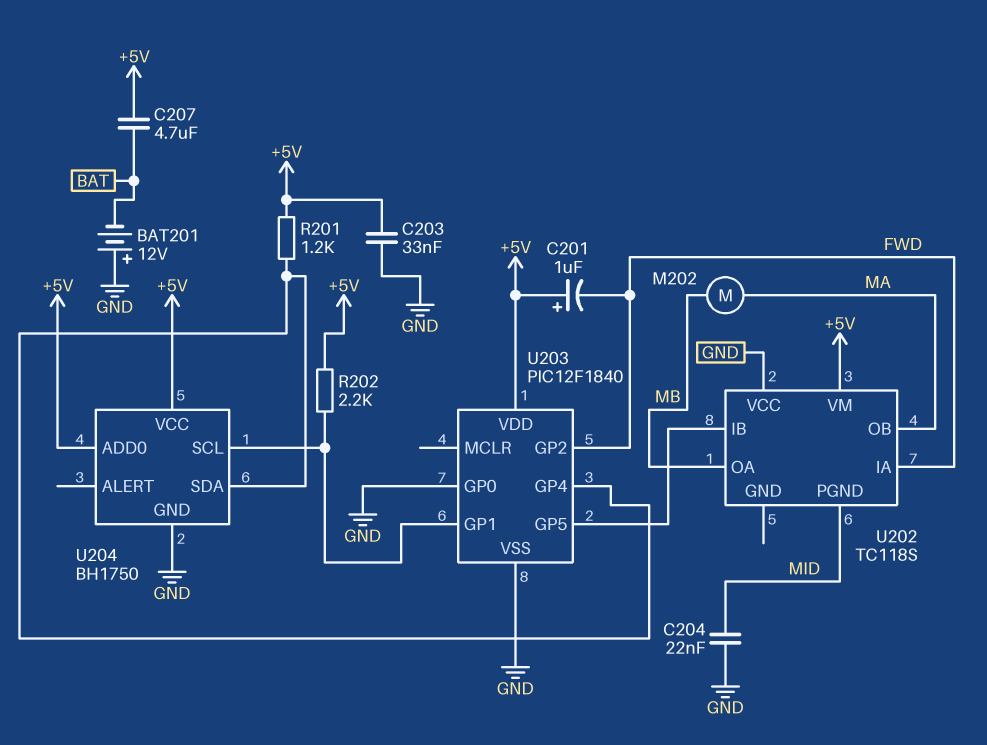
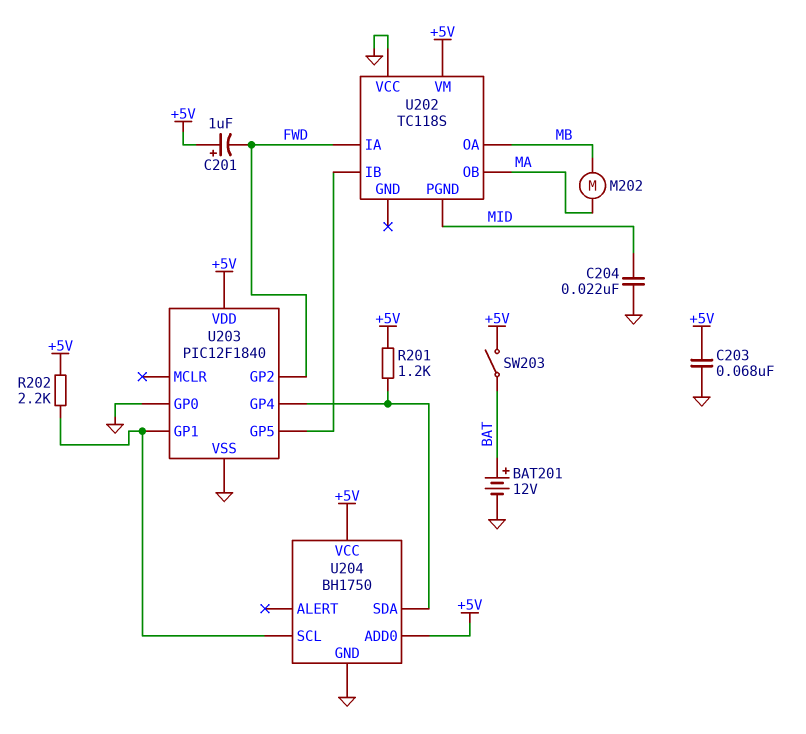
BAT201: 12V (plus GND, minus BAT) -> 12V (plus BAT, minus GND)
C203: 33nF (+5V, GND) -> 68nF (+5V, GND)
C207: 4.7uF (+5V, BAT) -> none
SW203: none -> switch (+5V, BAT)

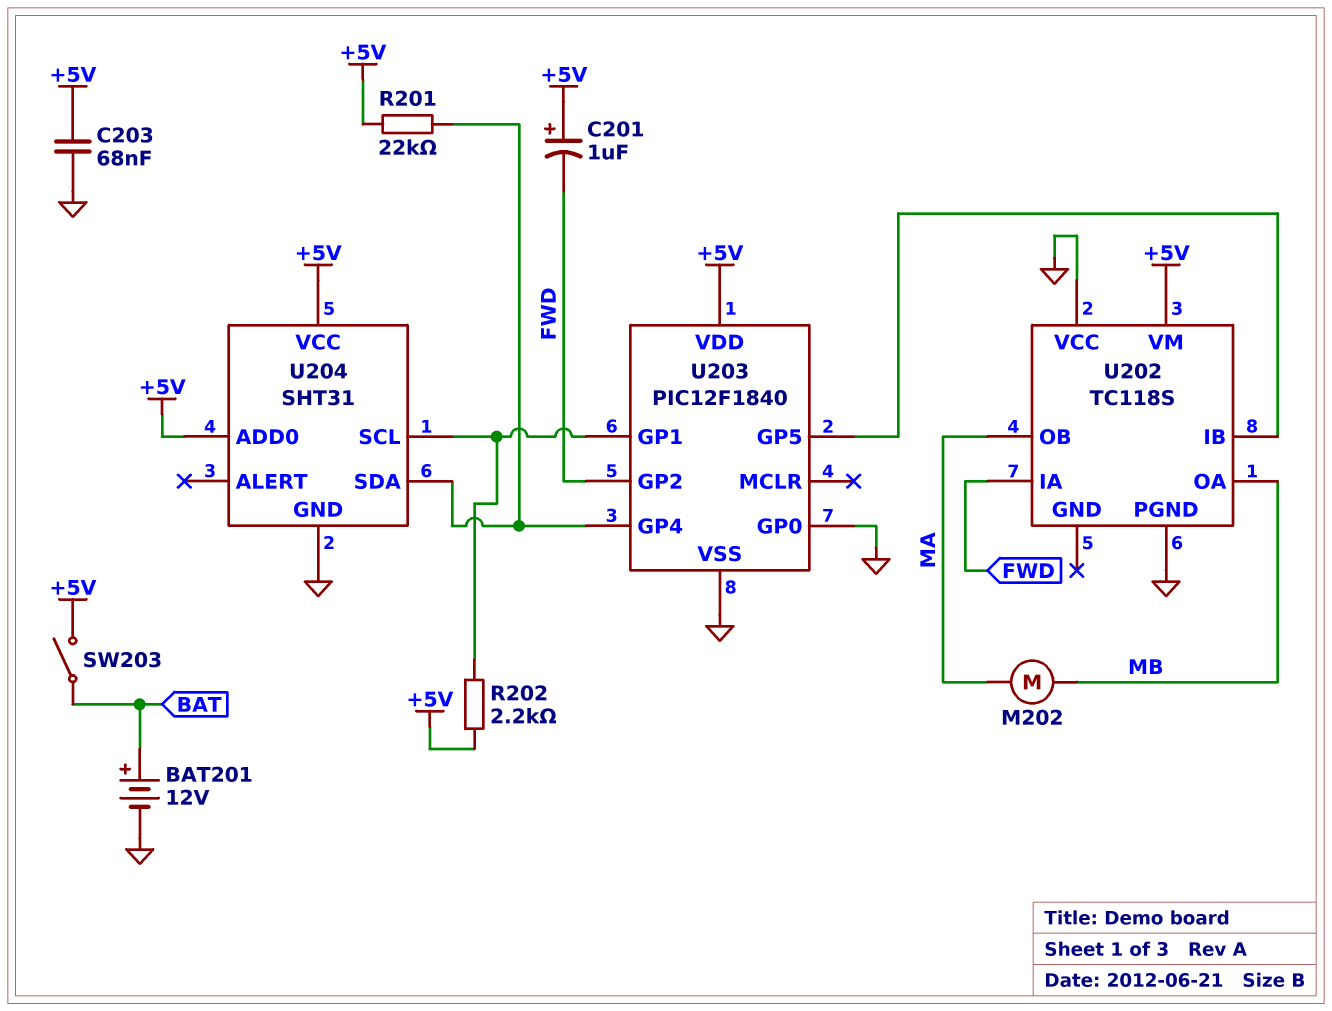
C204: 22nF (GND, MID) -> none
R201: 1.2k (+5V, U203/GP4) -> 22k (+5V, U203/GP4)
U202 pin PGND: MID -> GND
U204: BH1750 -> SHT31

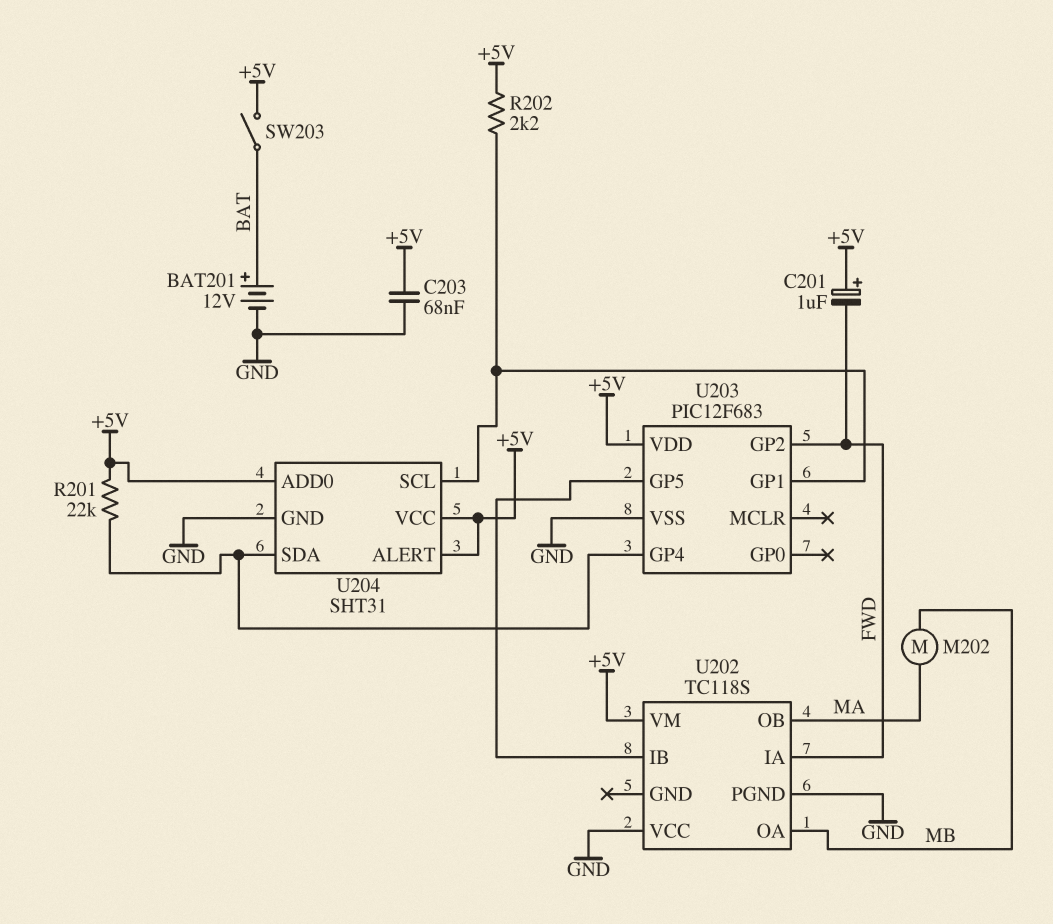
U203: PIC12F1840 -> PIC12F683
U203 pin GP0: GND -> none
U204 pin ALERT: none -> +5V

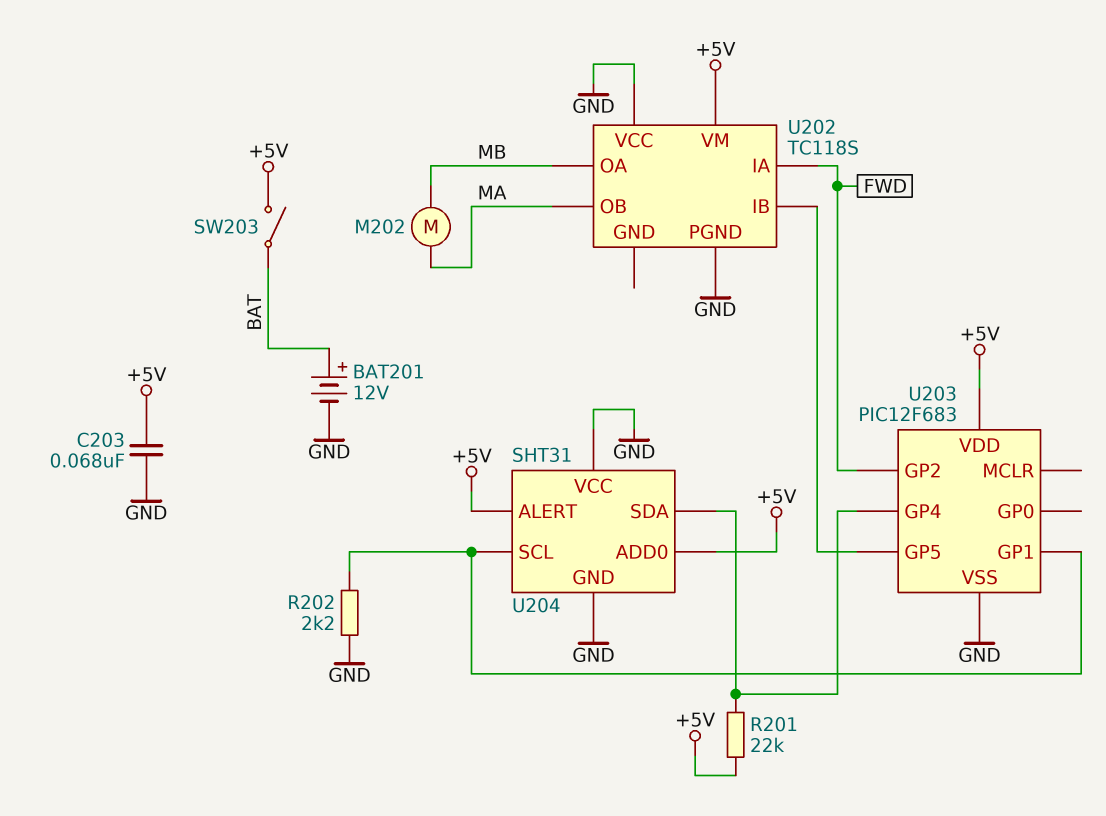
C201: 1uF (plus +5V, minus FWD) -> none
R202: 2.2k (+5V, U203/GP1) -> 2.2k (GND, U203/GP1)
U204 pin VCC: +5V -> GND

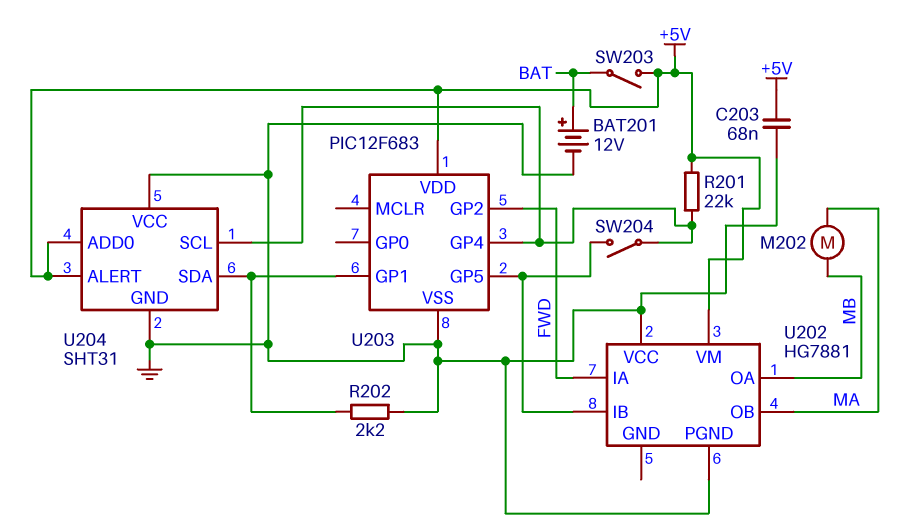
SW204: none -> switch (U202/IB, U203/GP4)
U202: TC118S -> HG7881
U204 pin SCL: U203/GP1 -> U203/GP4
U204 pin SDA: U203/GP4 -> U203/GP1

